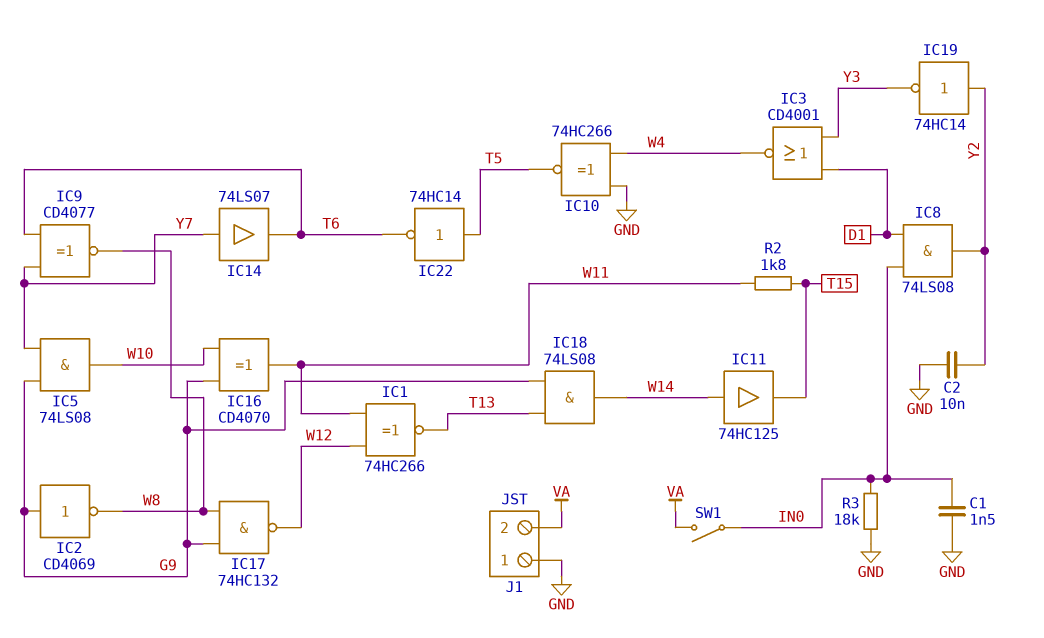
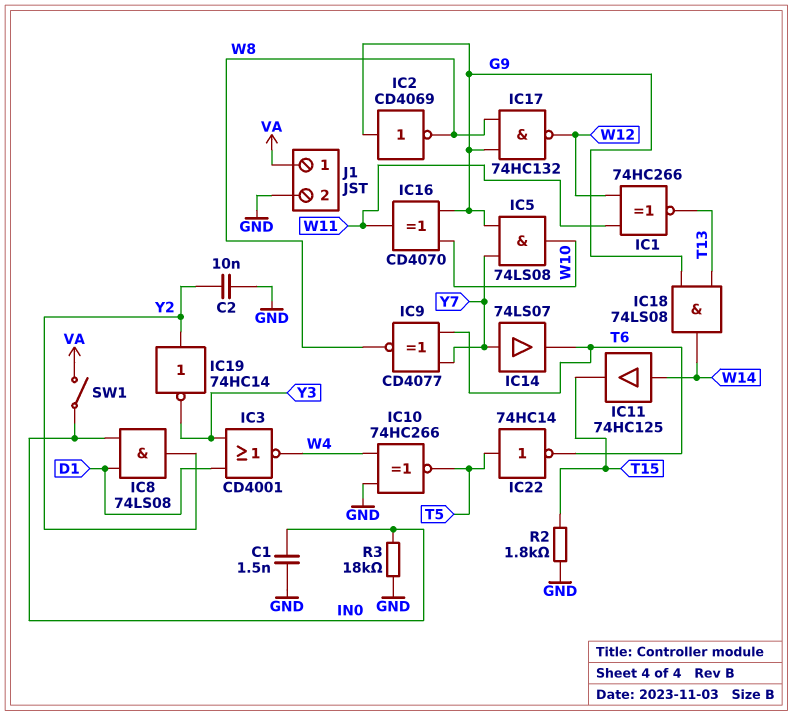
J1 pin 1: GND -> VA
J1 pin 2: VA -> GND
R2: 1.8k (T15, W11) -> 1.8k (GND, T15)

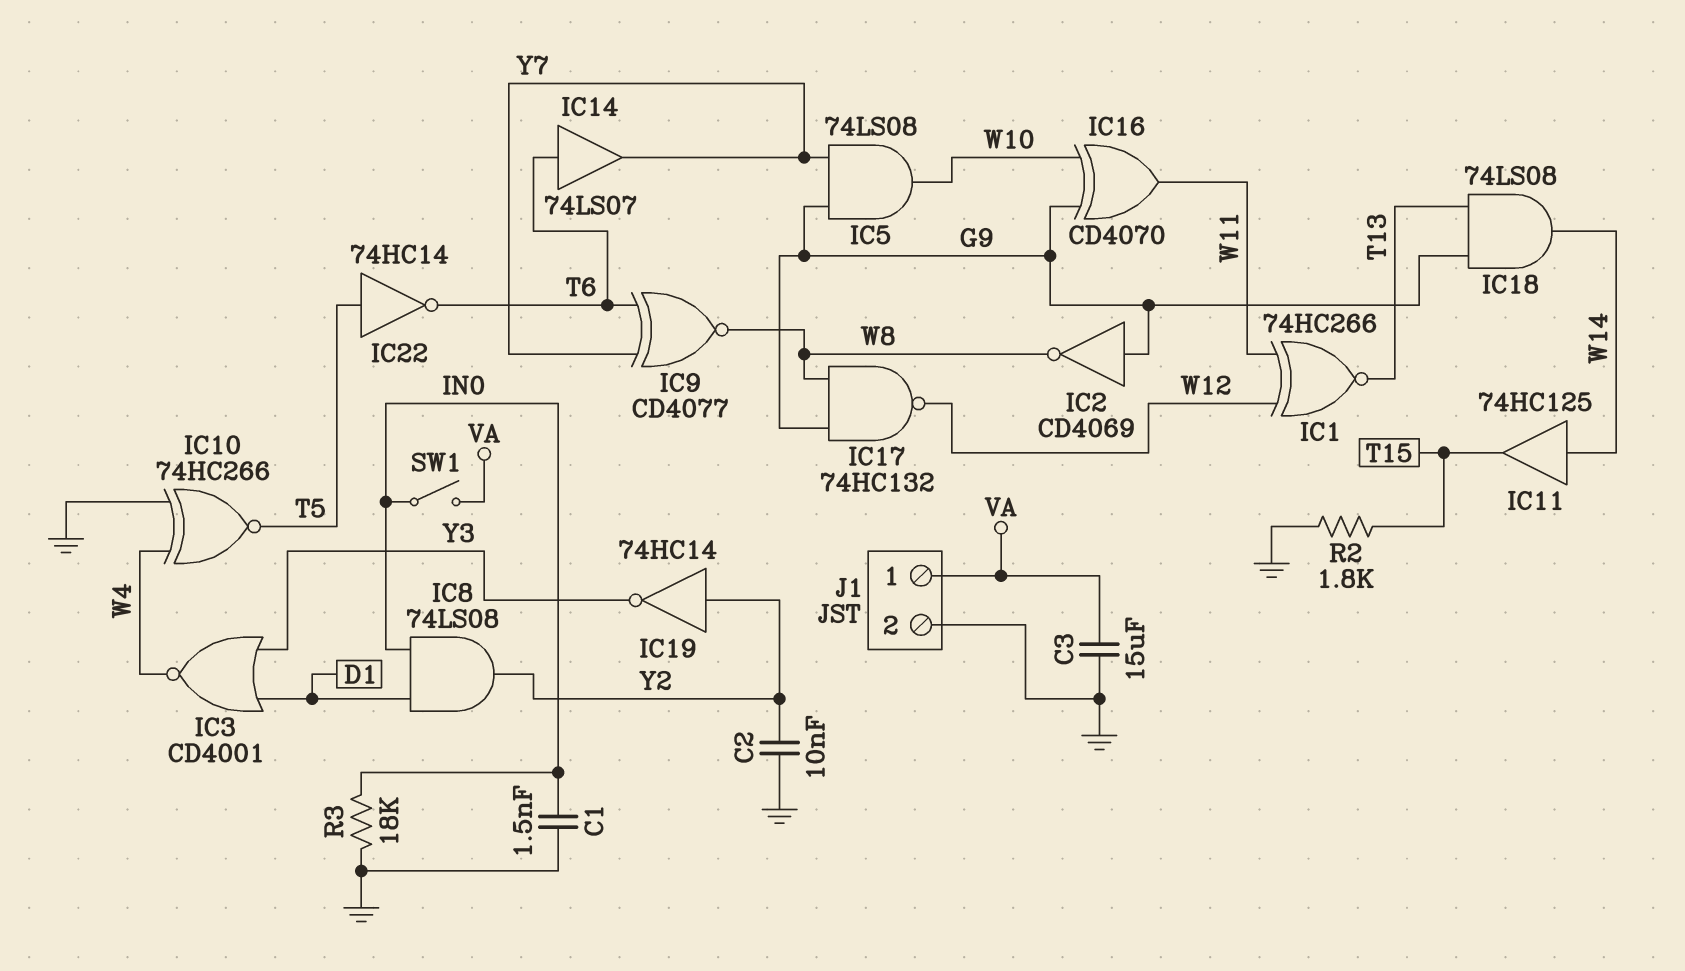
C3: none -> 15uF (GND, VA)
IC14: buffer 74LS07 (in Y7, out T6) -> buffer 74LS07 (in T6, out Y7)

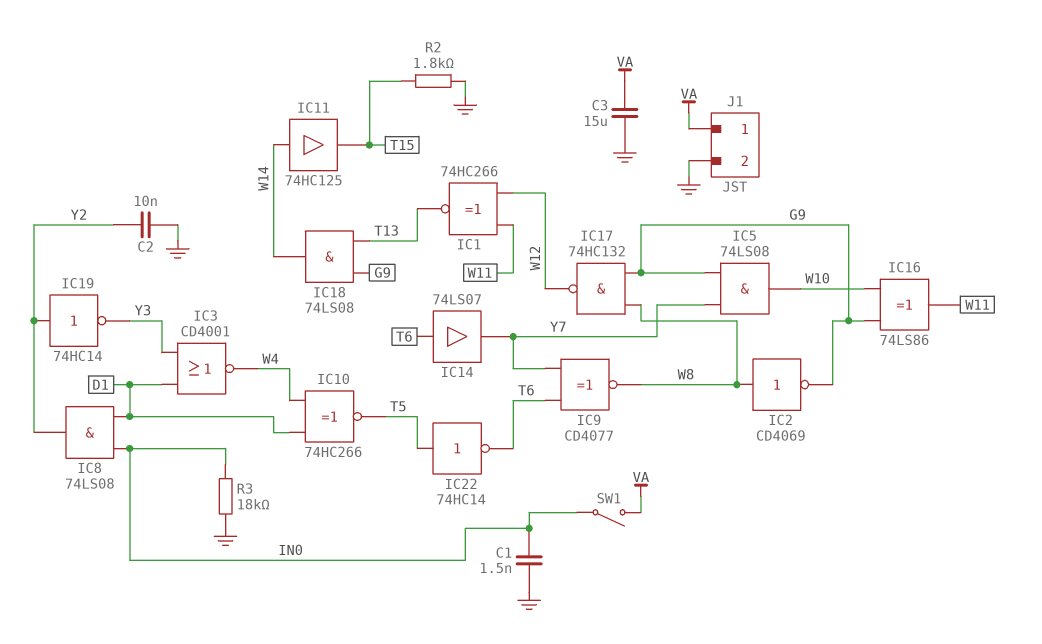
IC2: NOT CD4069 (in G9, out W8) -> NOT CD4069 (in W8, out G9)
IC10: XNOR 74HC266 (in GND, in W4, out T5) -> XNOR 74HC266 (in D1, in W4, out T5)
IC16: XOR CD4070 (in G9, in W10, out W11) -> XOR 74LS86 (in G9, in W10, out W11)

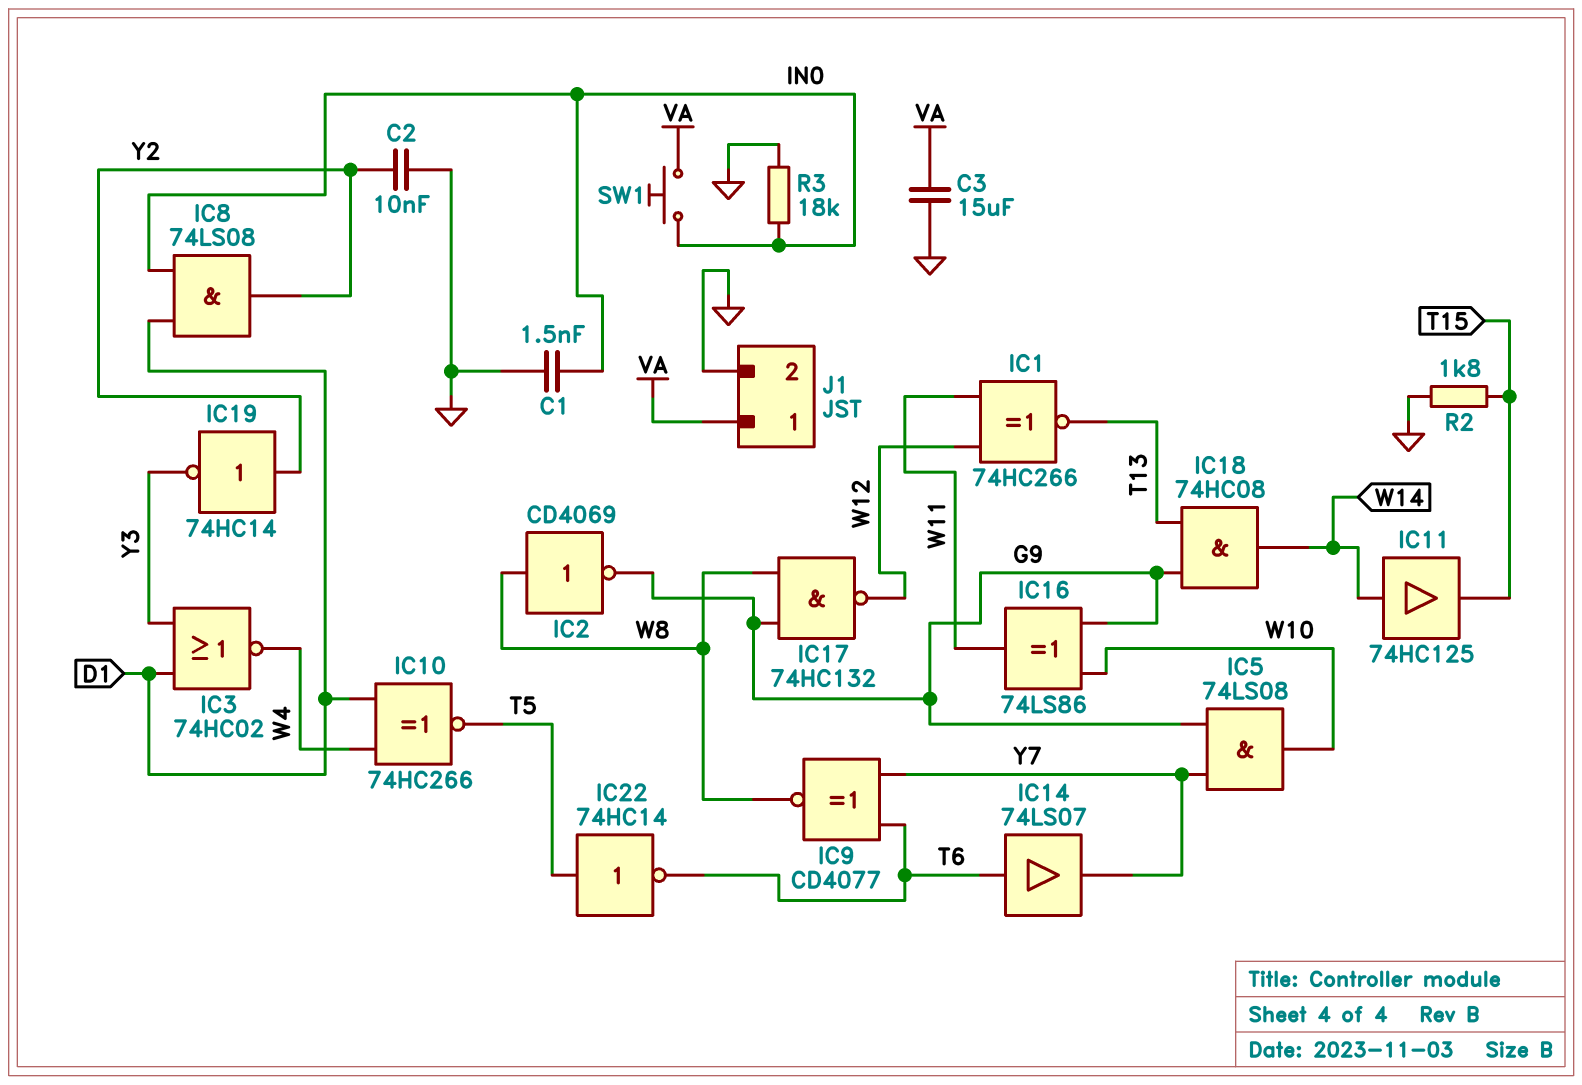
IC3: NOR CD4001 (in D1, in Y3, out W4) -> NOR 74HC02 (in D1, in Y3, out W4)
IC18: AND 74LS08 (in G9, in T13, out W14) -> AND 74HC08 (in G9, in T13, out W14)
SW1: switch (IN0, VA) -> button (IN0, VA)

